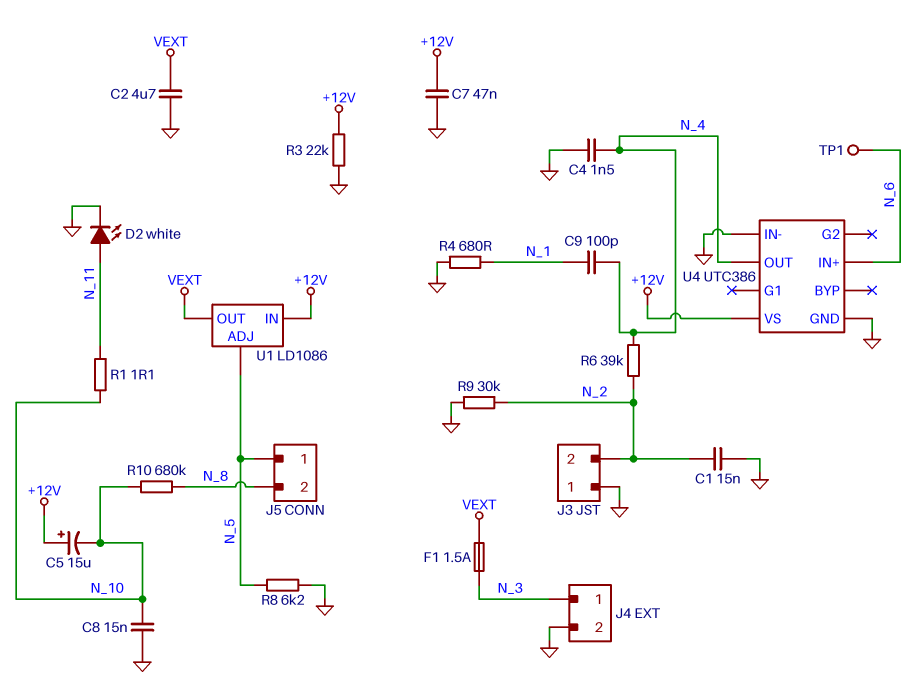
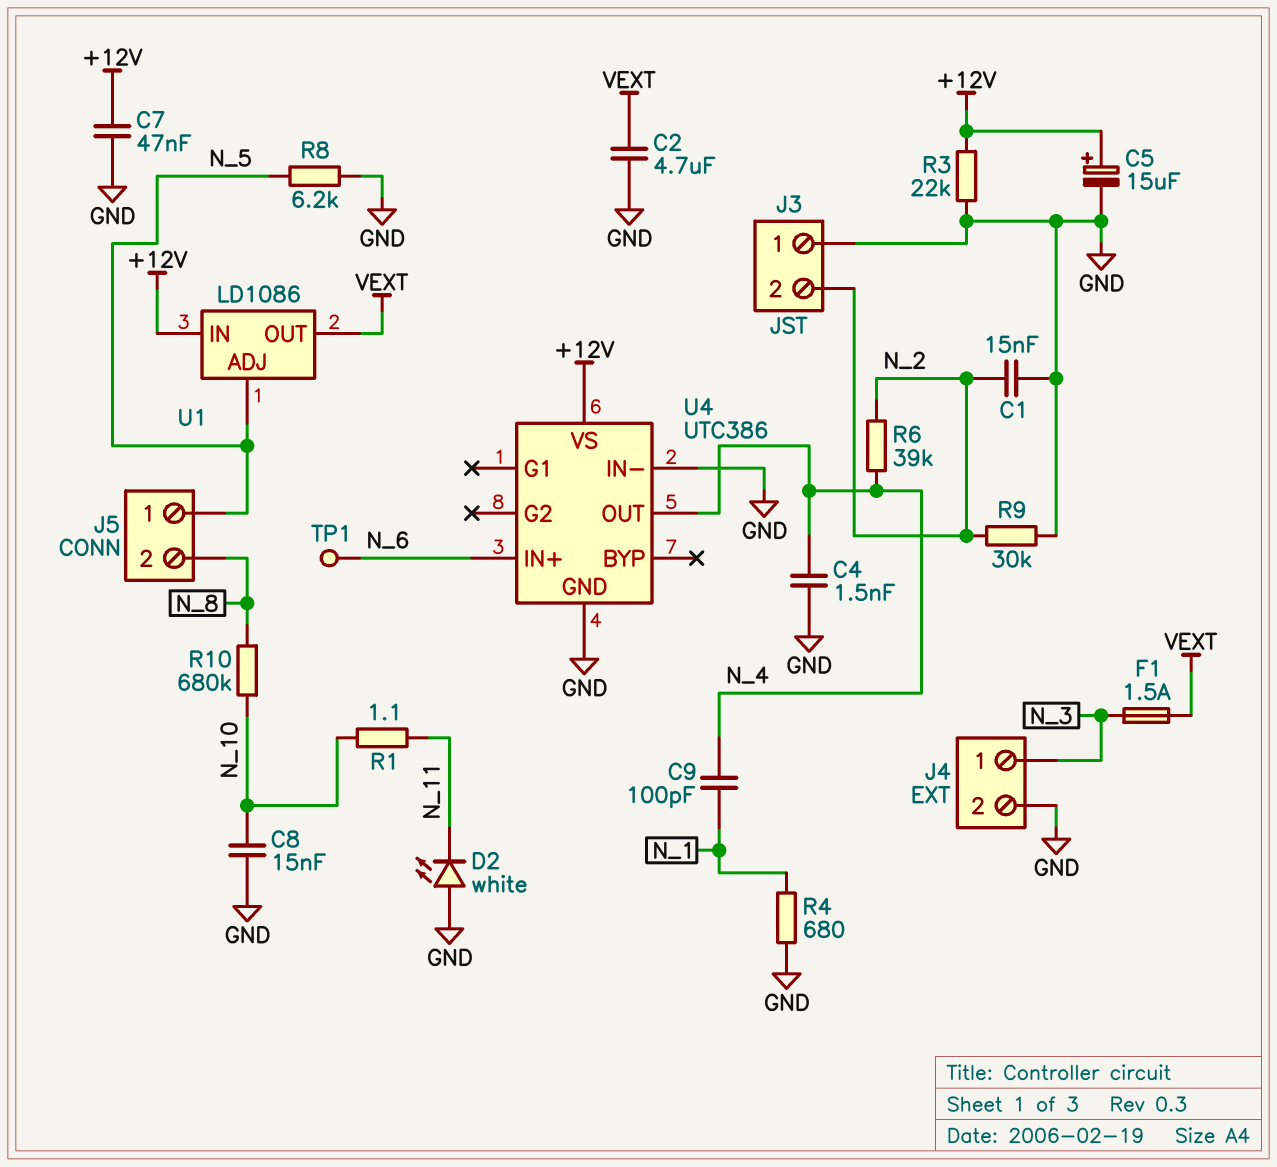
C5: 15uF (plus +12V, minus N_10) -> 15uF (plus +12V, minus GND)
D2: LED white (A N_11, K GND) -> LED white (A GND, K N_11)

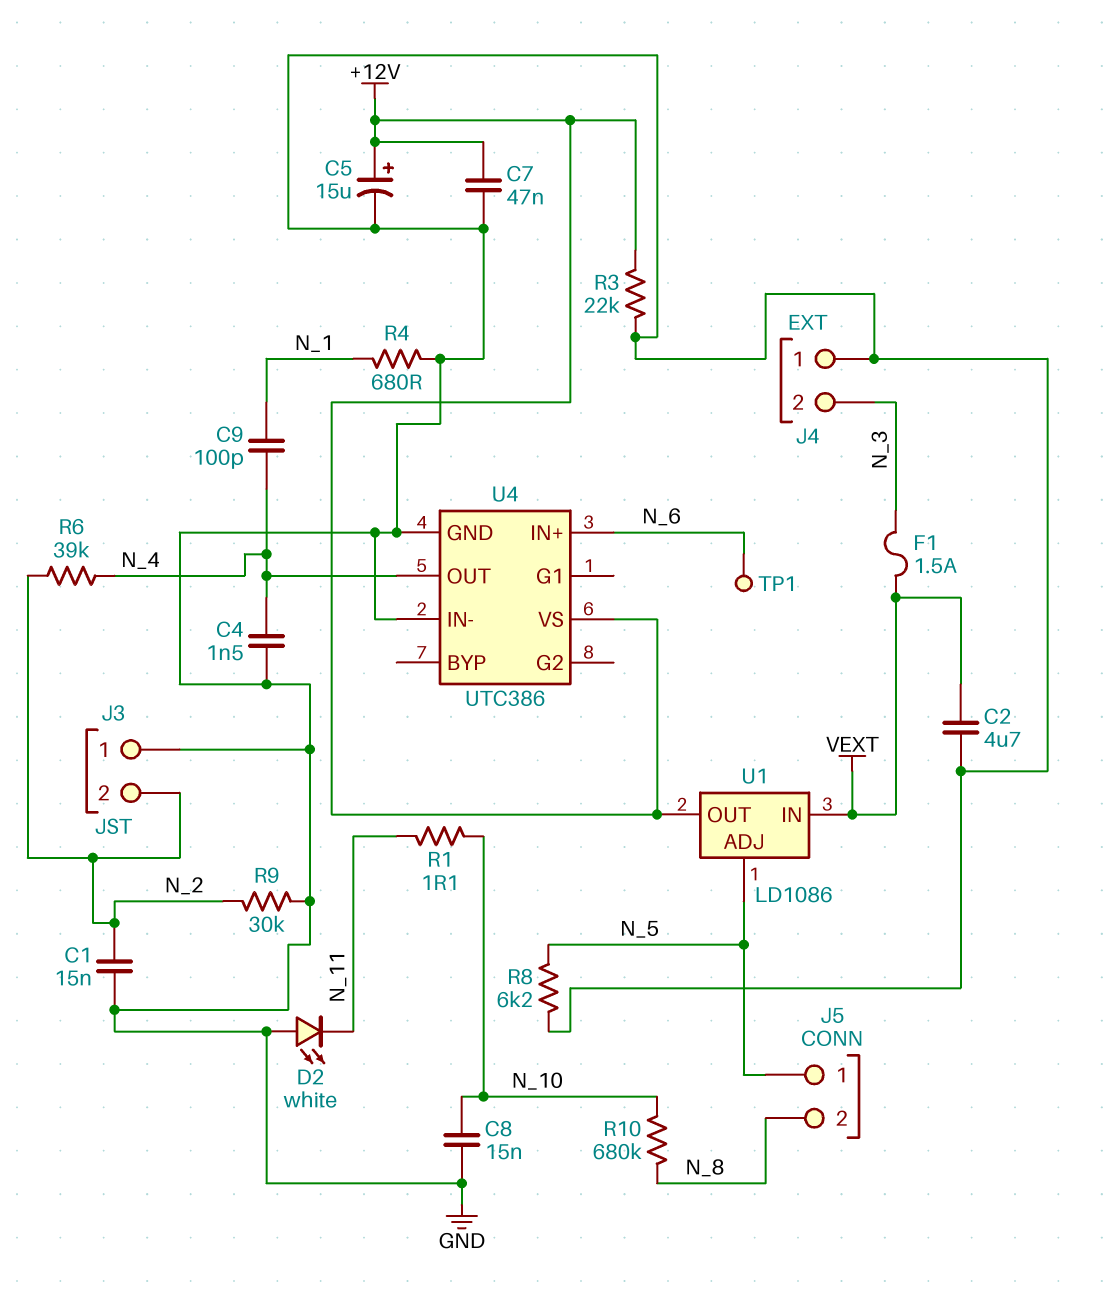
J4 pin 1: N_3 -> GND
J4 pin 2: GND -> N_3
U1 pin IN: +12V -> VEXT
U1 pin OUT: VEXT -> +12V

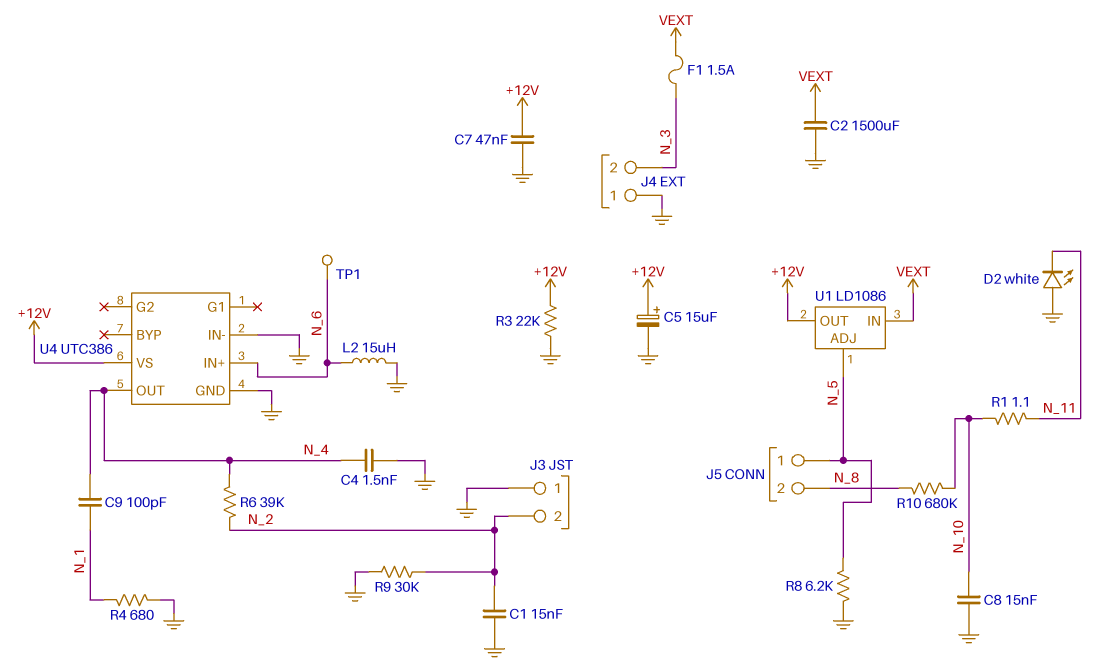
C2: 4.7uF (GND, VEXT) -> 1500uF (GND, VEXT)
L2: none -> 15uH (GND, N_6)

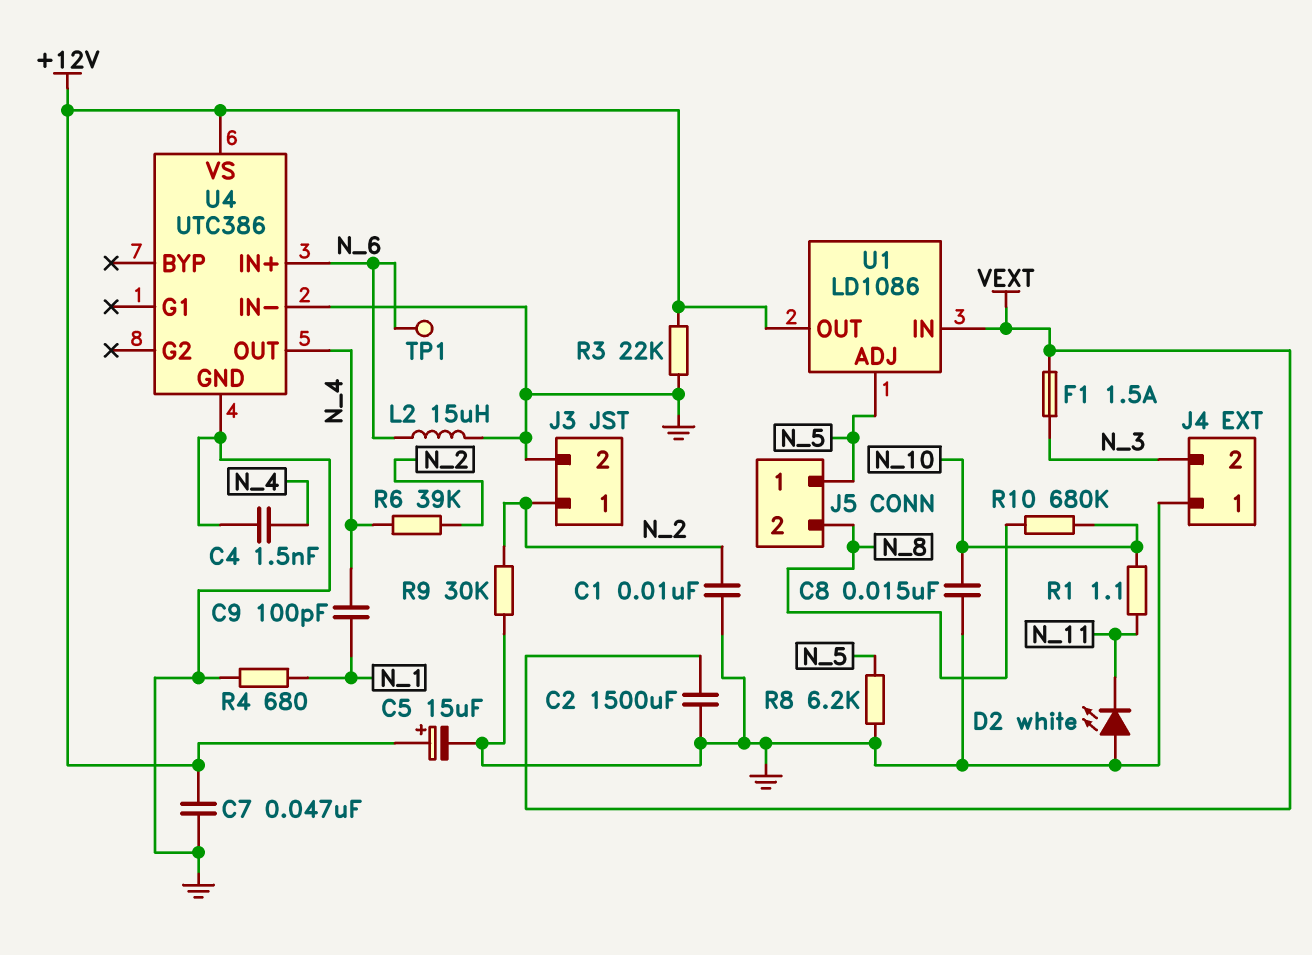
C1: 15nF (GND, N_2) -> 10nF (GND, N_2)
J3 pin 1: GND -> N_2
J3 pin 2: N_2 -> GND

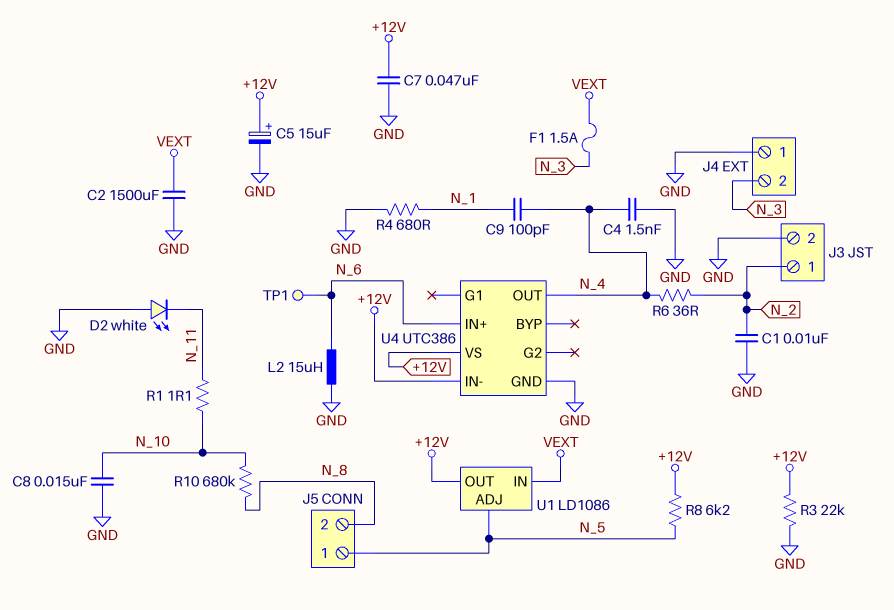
R6: 39k (N_2, N_4) -> 36 (N_2, N_4)
R8: 6.2k (GND, N_5) -> 6.2k (+12V, N_5)
R9: 30k (GND, N_2) -> none
U4 pin IN-: GND -> +12V

